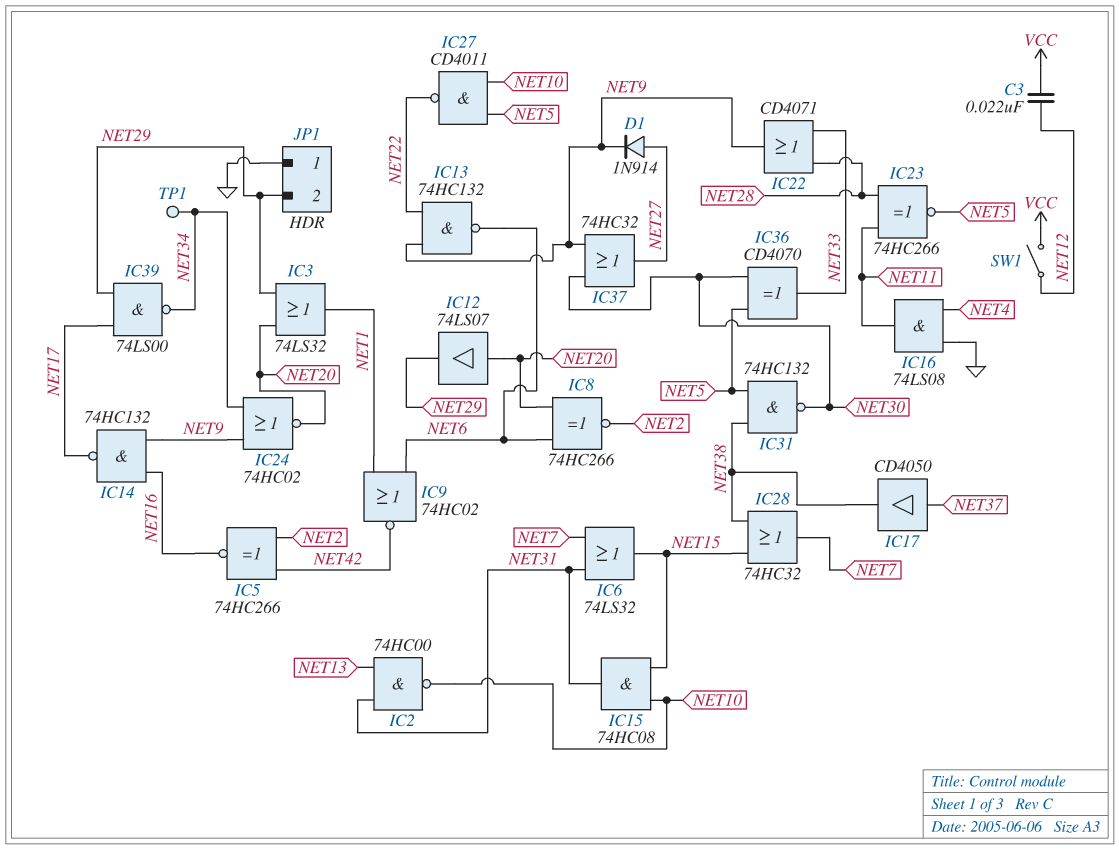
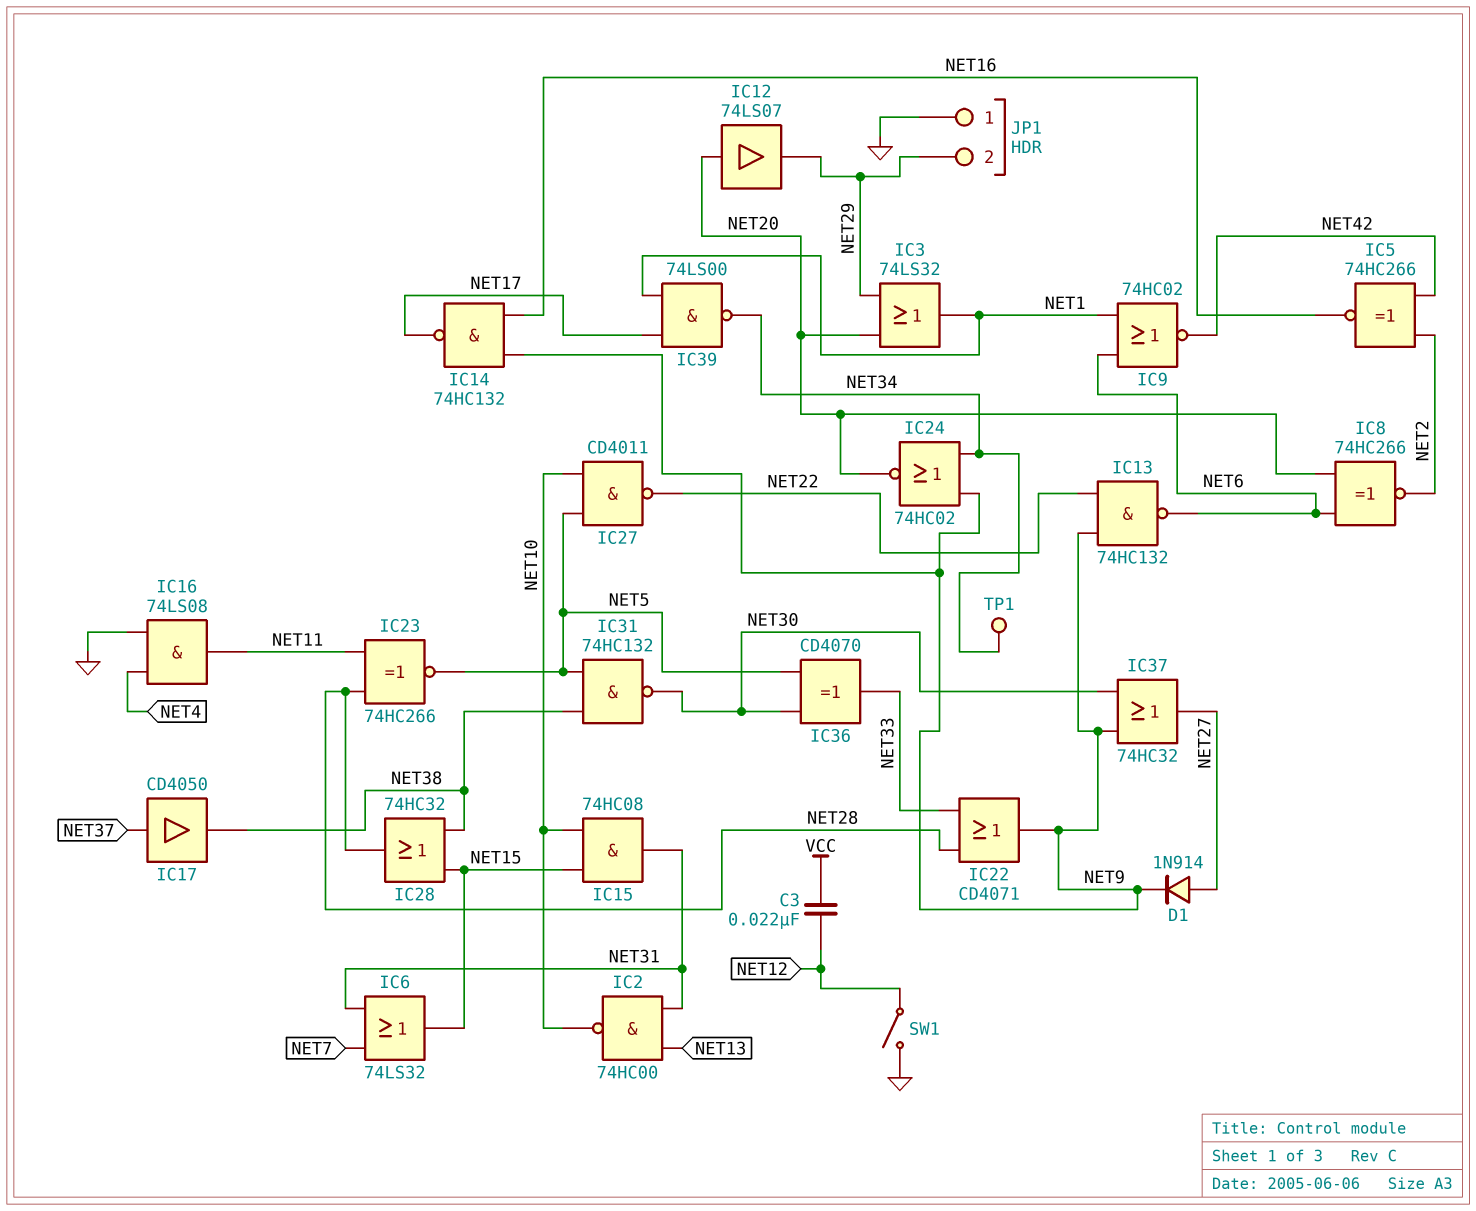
IC28: OR 74HC32 (in NET15, in NET38, out NET7) -> OR 74HC32 (in NET15, in NET38, out NET28)
IC39: NAND 74LS00 (in NET17, in NET29, out NET34) -> NAND 74LS00 (in NET1, in NET17, out NET34)
SW1: switch (NET12, VCC) -> switch (GND, NET12)

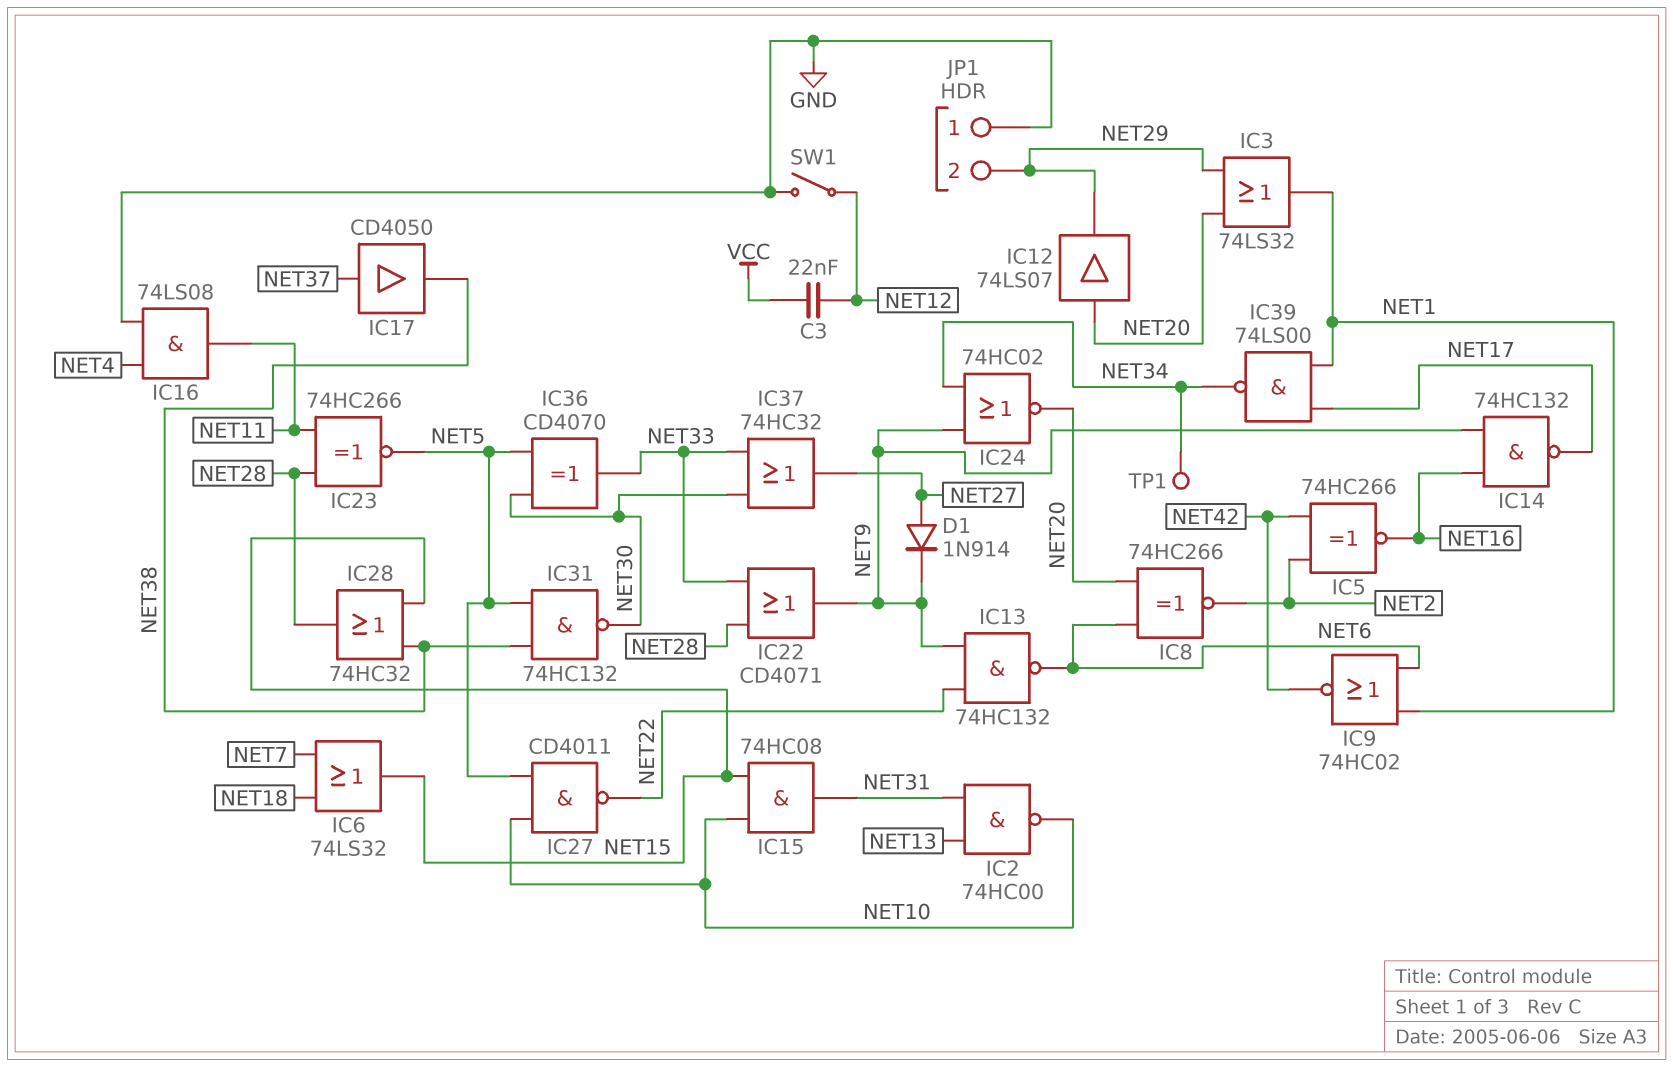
IC6: OR 74LS32 (in NET7, in NET31, out NET15) -> OR 74LS32 (in NET7, in NET18, out NET15)
IC37: OR 74HC32 (in NET9, in NET30, out NET27) -> OR 74HC32 (in NET30, in NET33, out NET27)

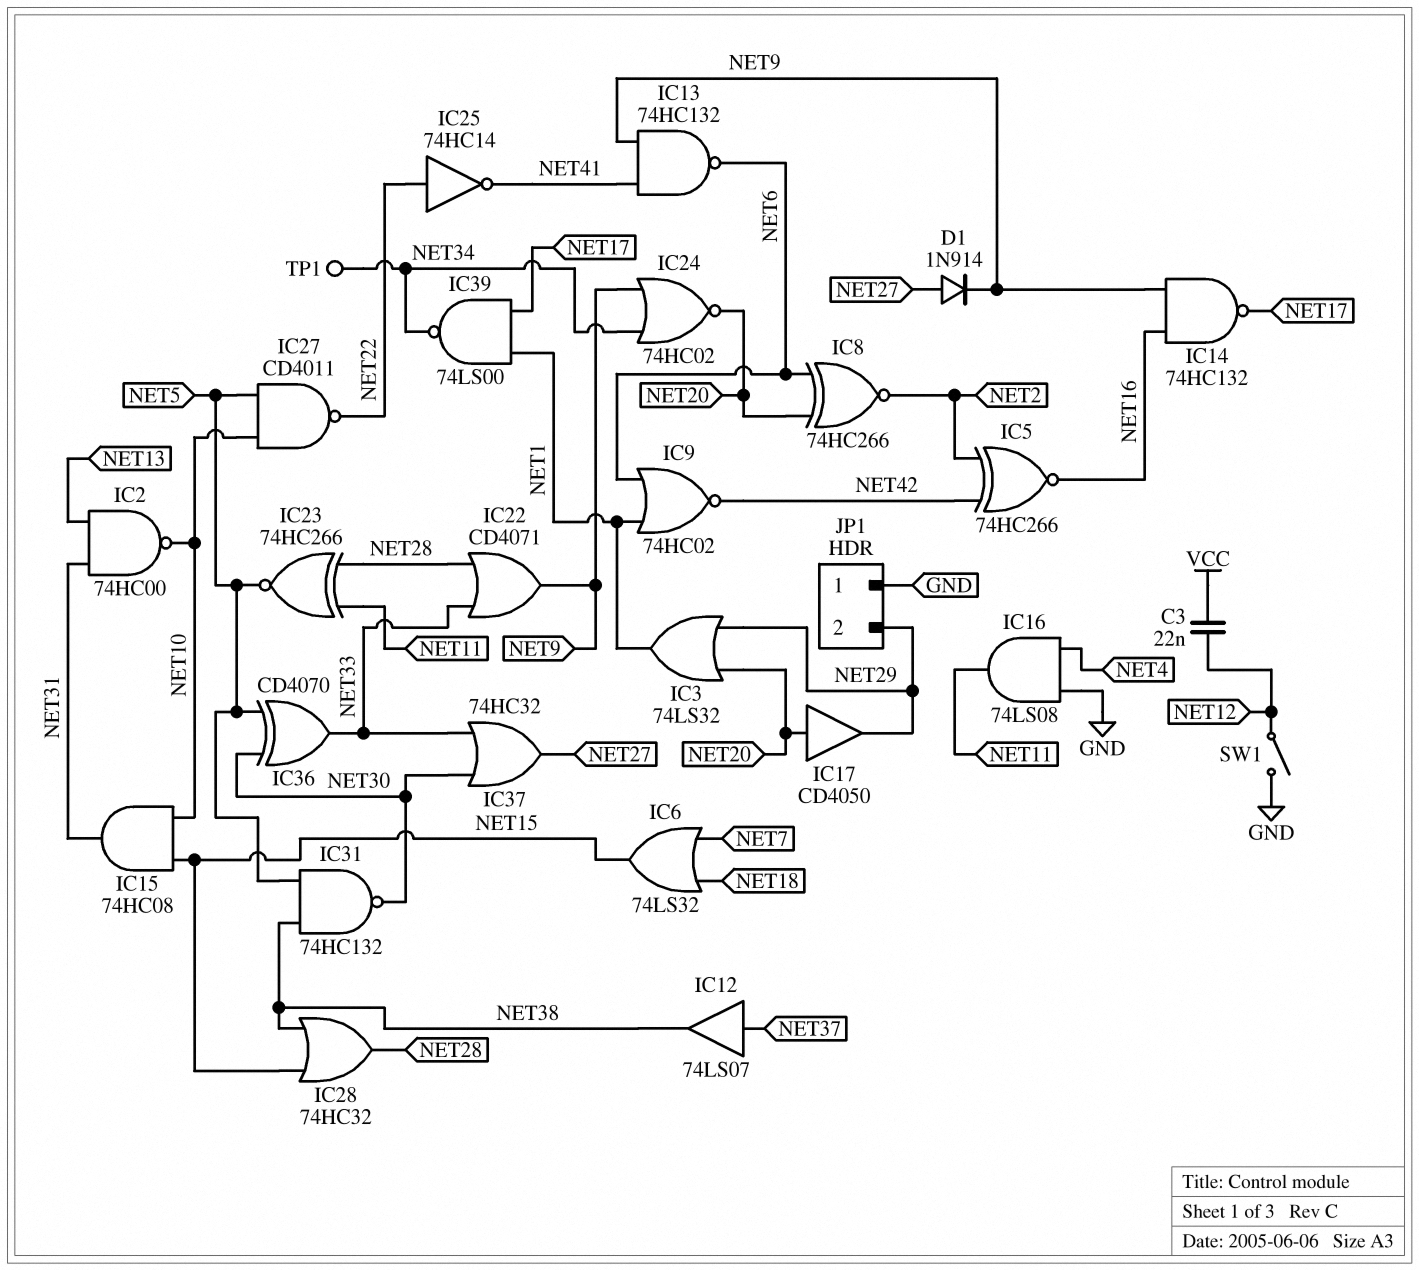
IC12: buffer 74LS07 (in NET20, out NET29) -> buffer 74LS07 (in NET37, out NET38)
IC13: NAND 74HC132 (in NET9, in NET22, out NET6) -> NAND 74HC132 (in NET9, in NET41, out NET6)
IC17: buffer CD4050 (in NET37, out NET38) -> buffer CD4050 (in NET20, out NET29)
IC25: none -> NOT 74HC14 (in NET22, out NET41)

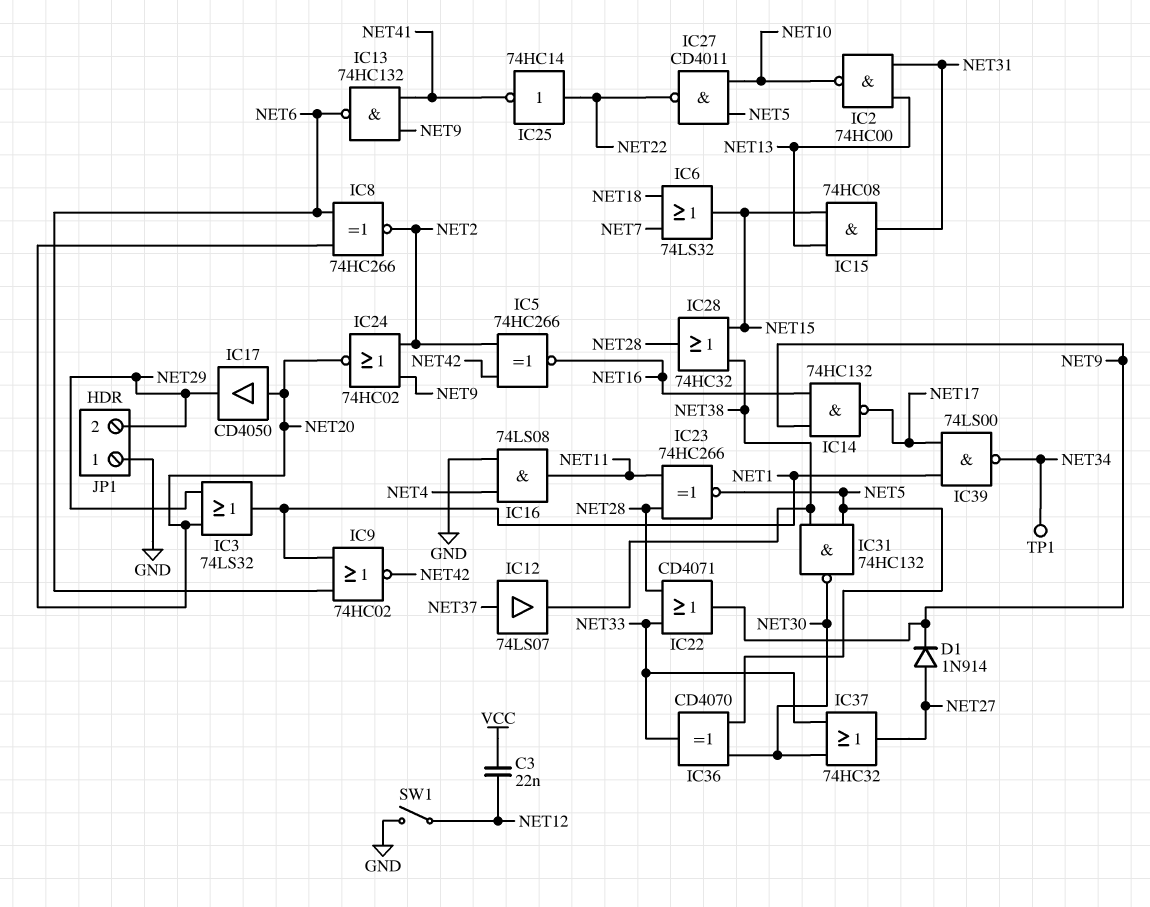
IC15: AND 74HC08 (in NET10, in NET15, out NET31) -> AND 74HC08 (in NET13, in NET15, out NET31)
IC24: NOR 74HC02 (in NET9, in NET34, out NET20) -> NOR 74HC02 (in NET2, in NET9, out NET20)

